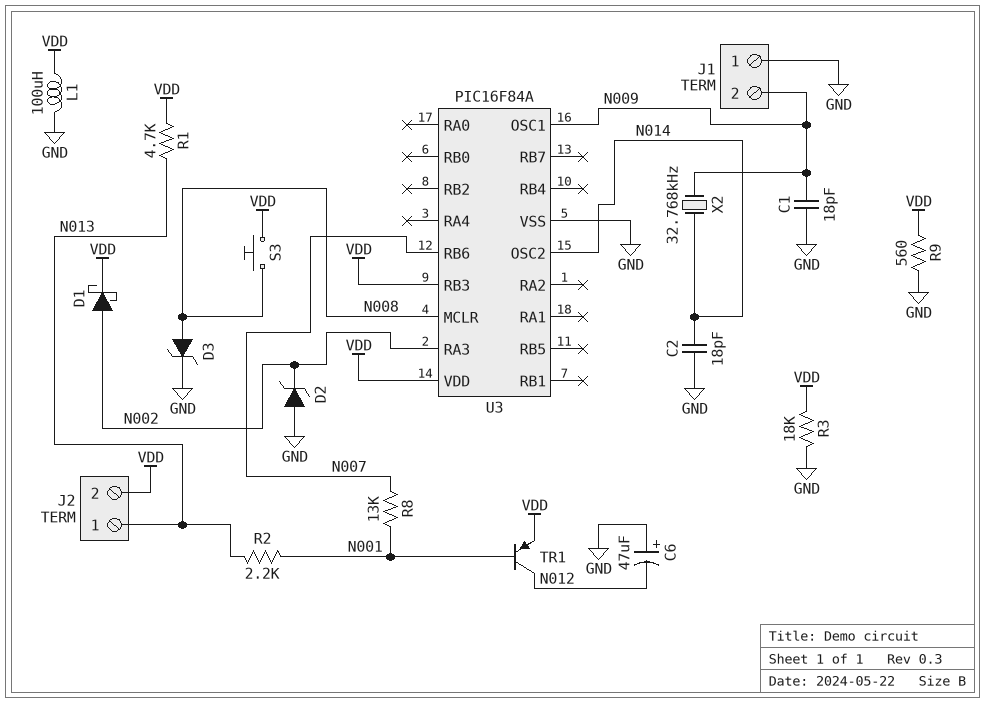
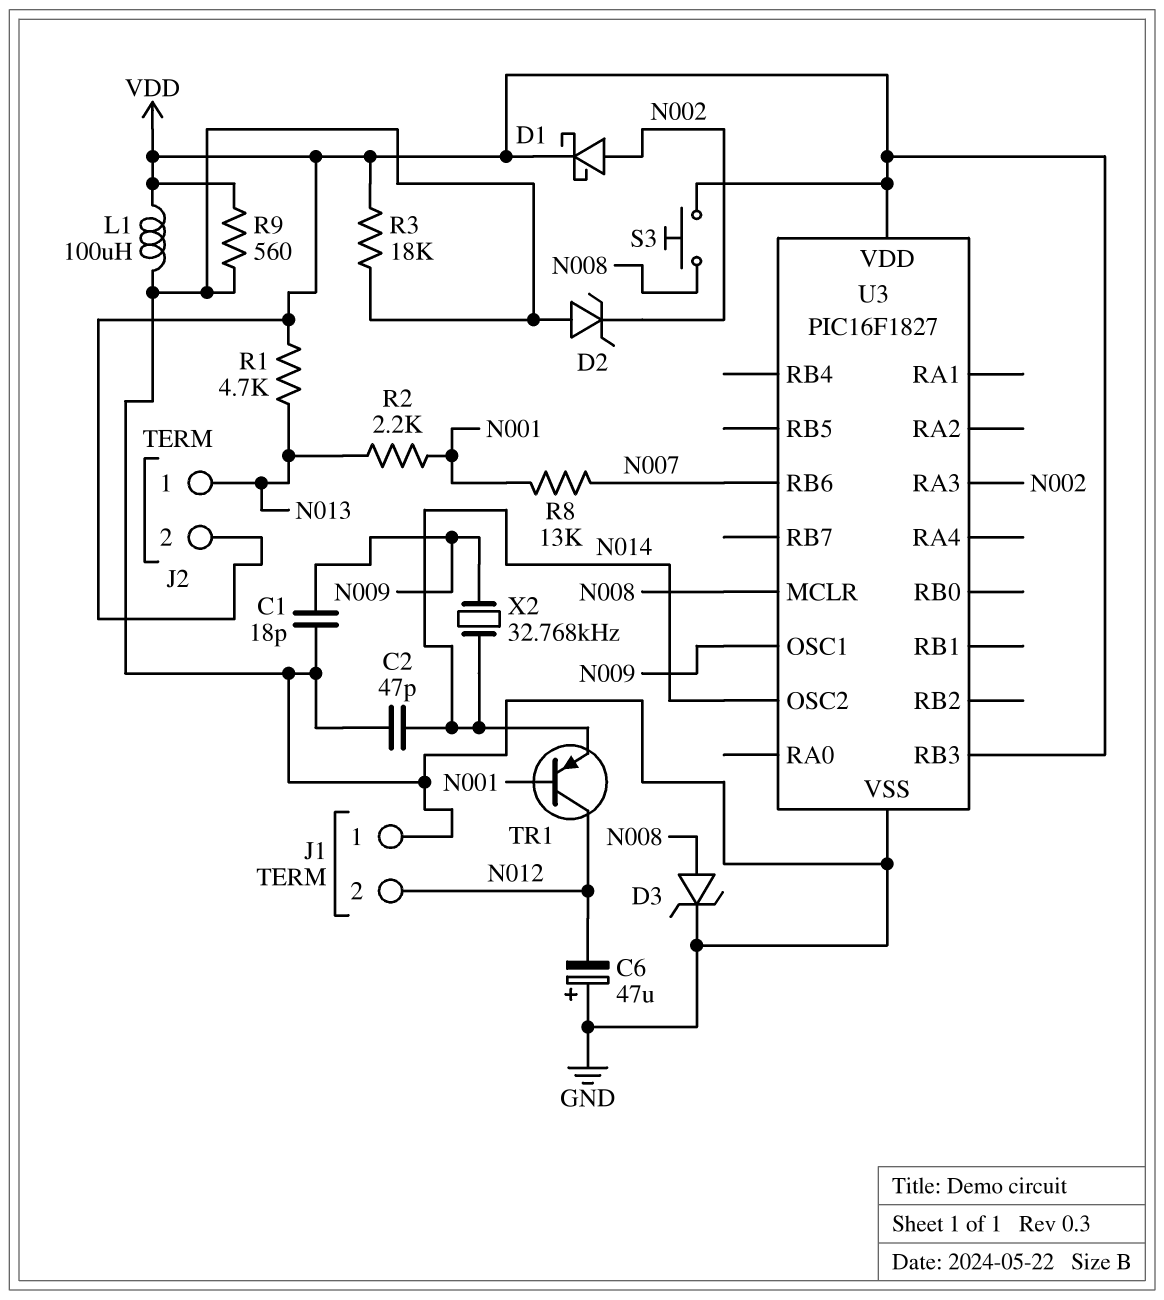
C2: 18pF (GND, N014) -> 47pF (GND, N014)
J1 pin 2: N009 -> N012
TR1: PNP (B N001, C N012, E VDD) -> PNP (B N001, C N012, E N014)
U3: PIC16F84A -> PIC16F1827

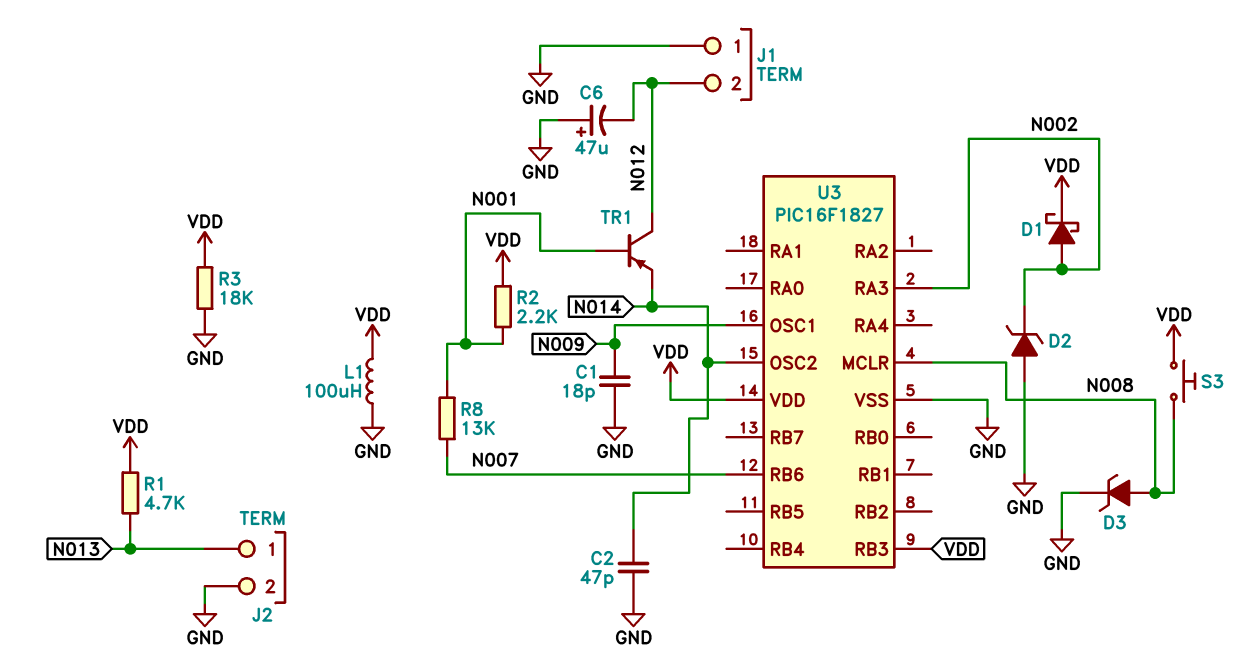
J2 pin 2: VDD -> GND
R2: 2.2k (N001, N013) -> 2.2k (N001, VDD)
R9: 560 (GND, VDD) -> none
X2: 32.768kHz (N009, N014) -> none

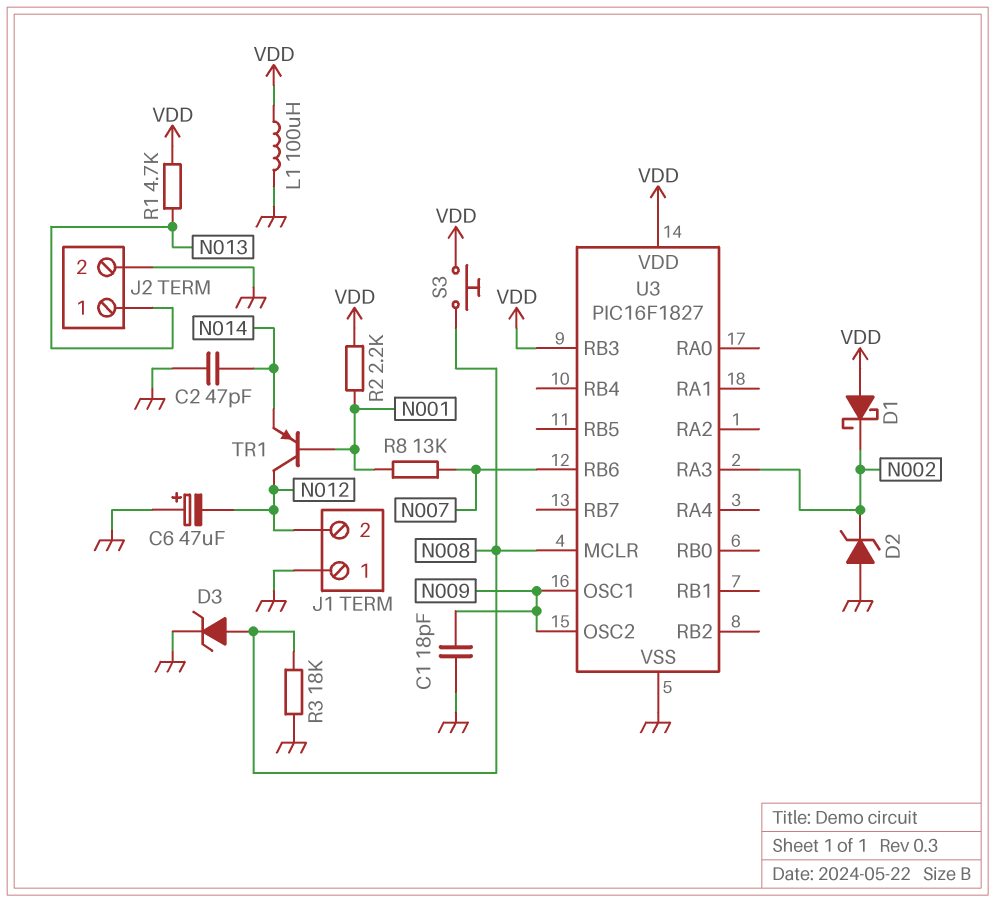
D1: schottky (A N002, K VDD) -> schottky (A VDD, K N002)
R3: 18k (GND, VDD) -> 18k (GND, N008)
U3 pin OSC2: N014 -> N009

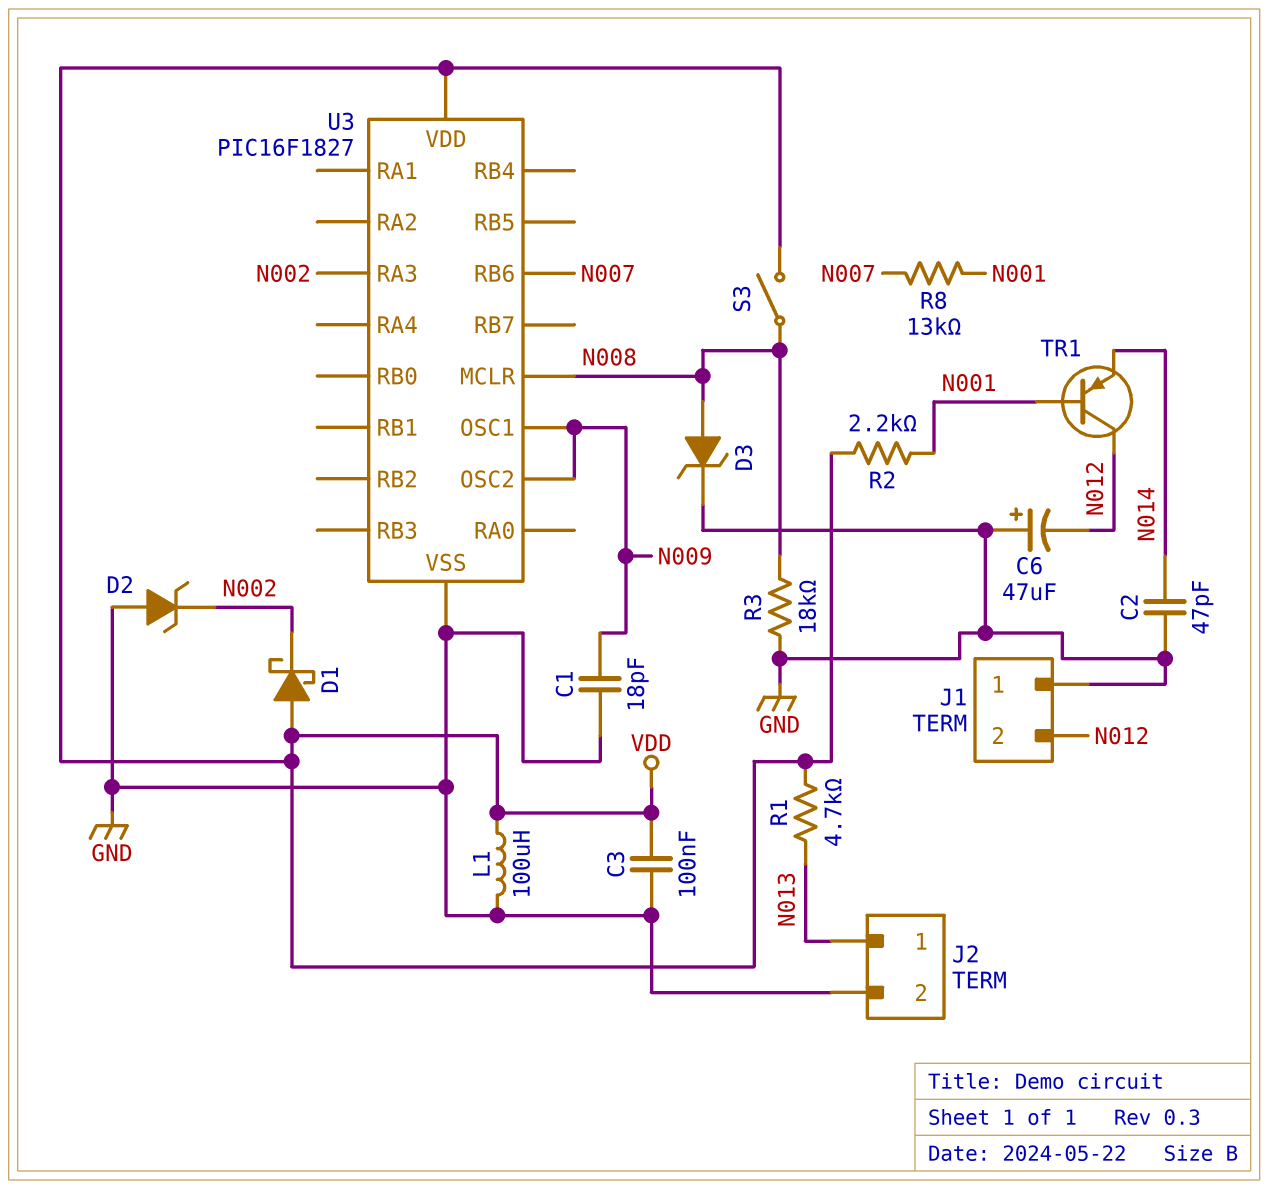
C3: none -> 100nF (GND, VDD)
S3: button (N008, VDD) -> switch (N008, VDD)
U3 pin RB3: VDD -> none

